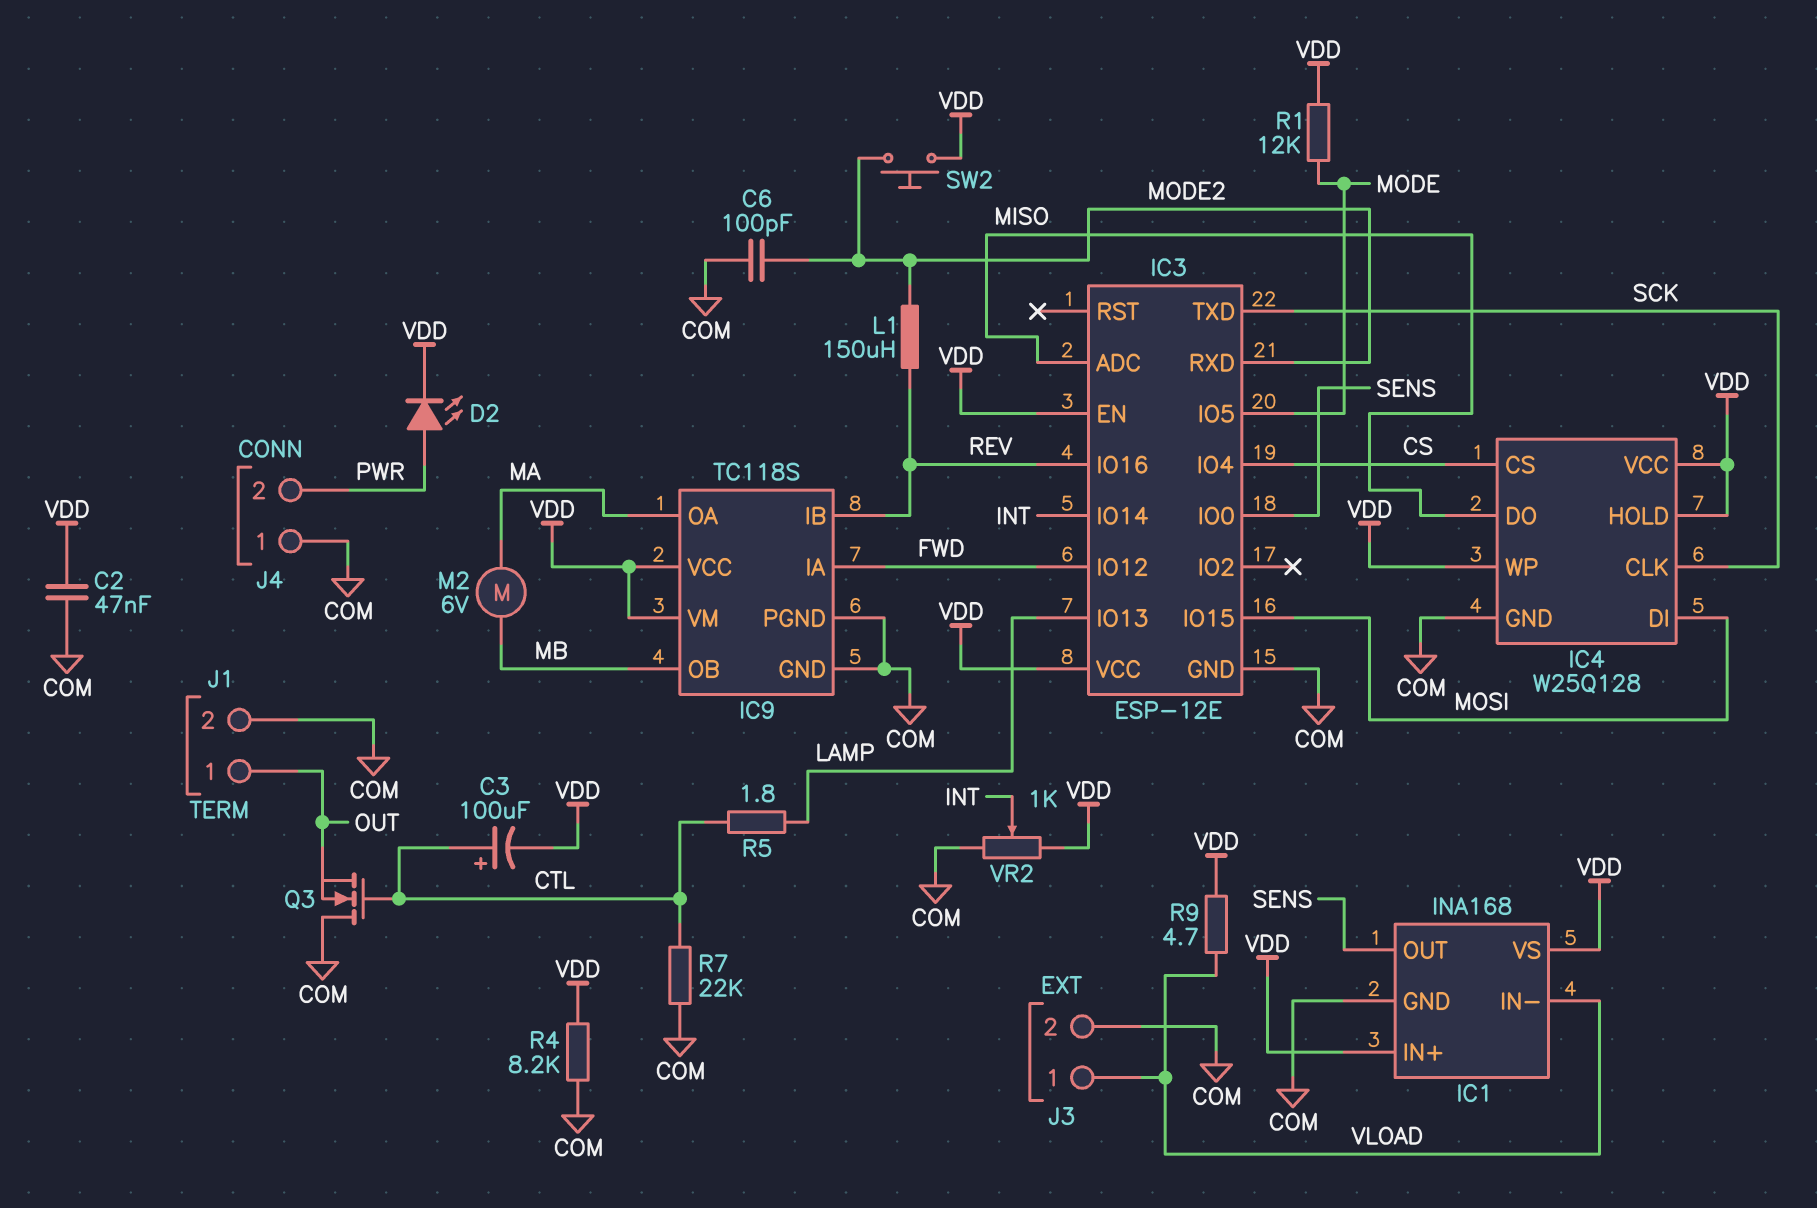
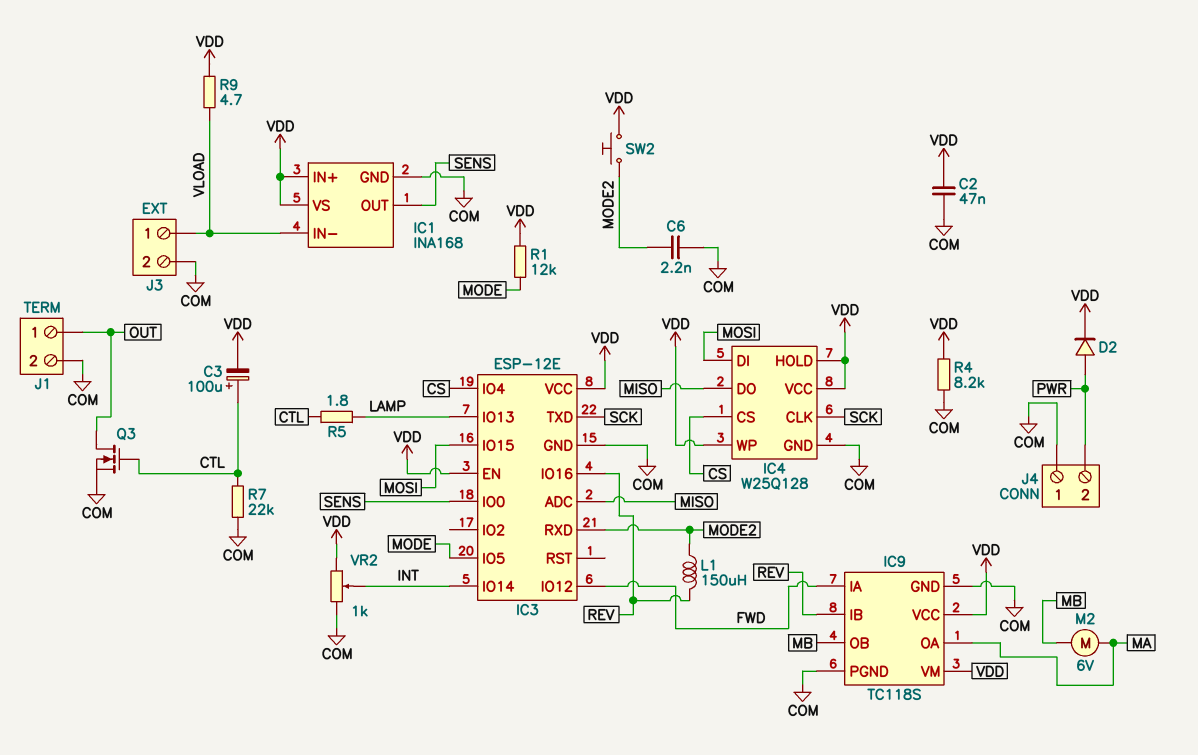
C6: 100pF (COM, MODE2) -> 2.2nF (COM, MODE2)
D2: LED (A PWR, K VDD) -> diode (A PWR, K VDD)
Q3: NMOS (G CTL, D COM, S OUT) -> NMOS (G CTL, D OUT, S COM)

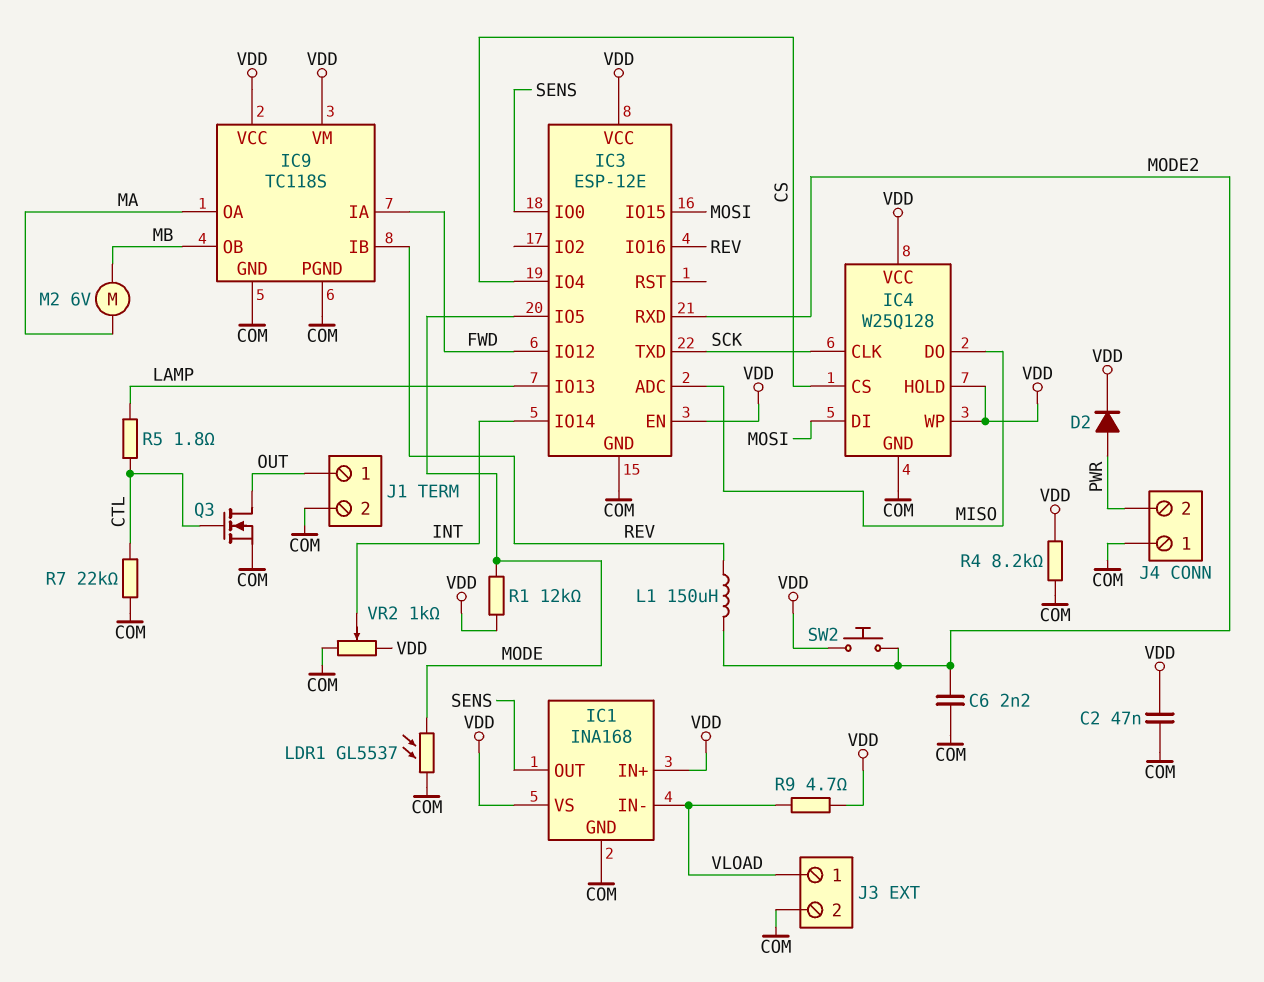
C3: 100uF (plus CTL, minus VDD) -> none
LDR1: none -> GL5537 (COM, MODE)

